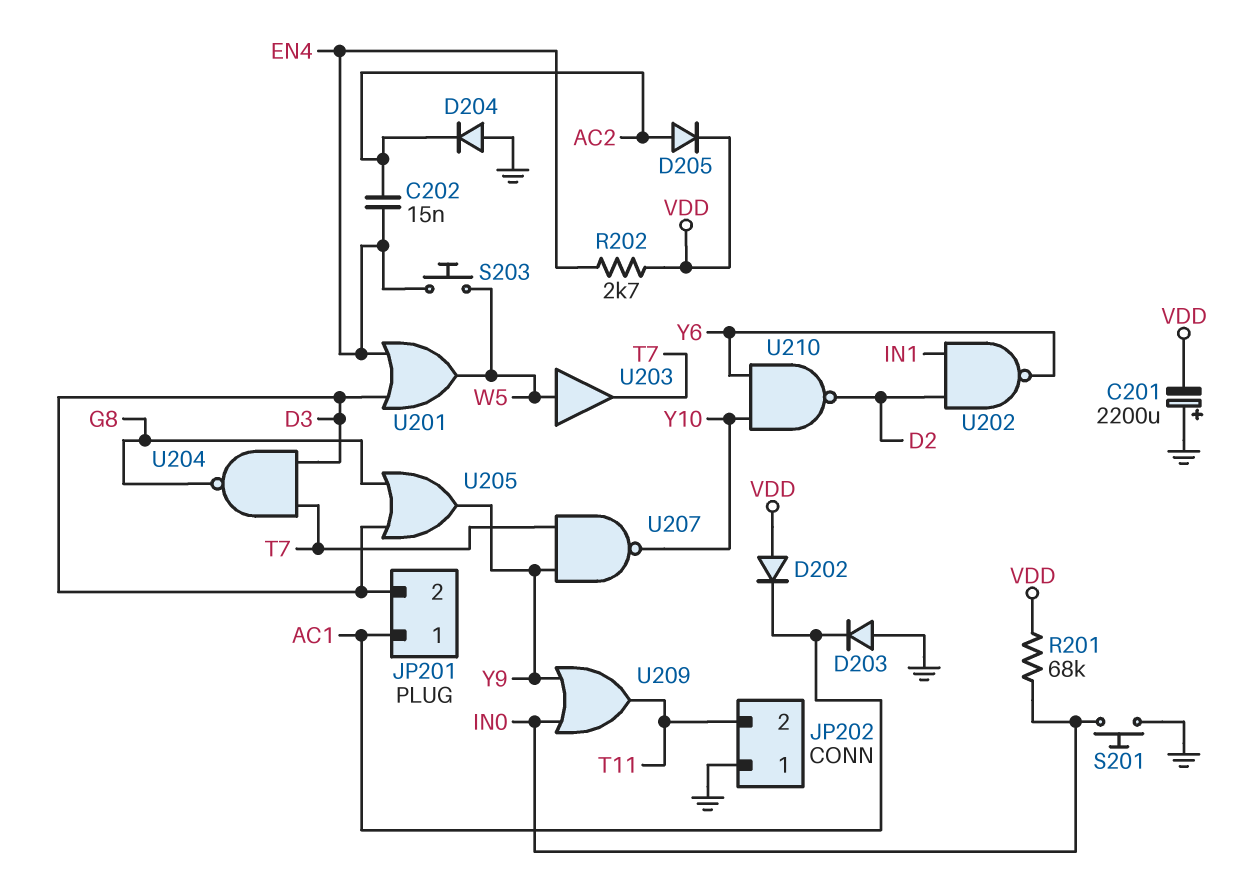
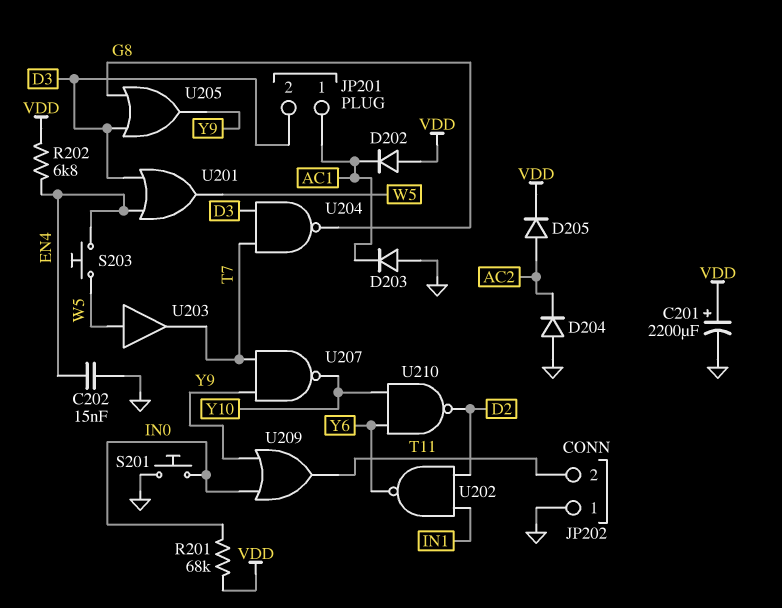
C201: 2200uF (plus GND, minus VDD) -> 2200uF (plus VDD, minus GND)
C202: 15nF (AC2, EN4) -> 15nF (EN4, GND)
R202: 2.7k (EN4, VDD) -> 6.8k (EN4, VDD)

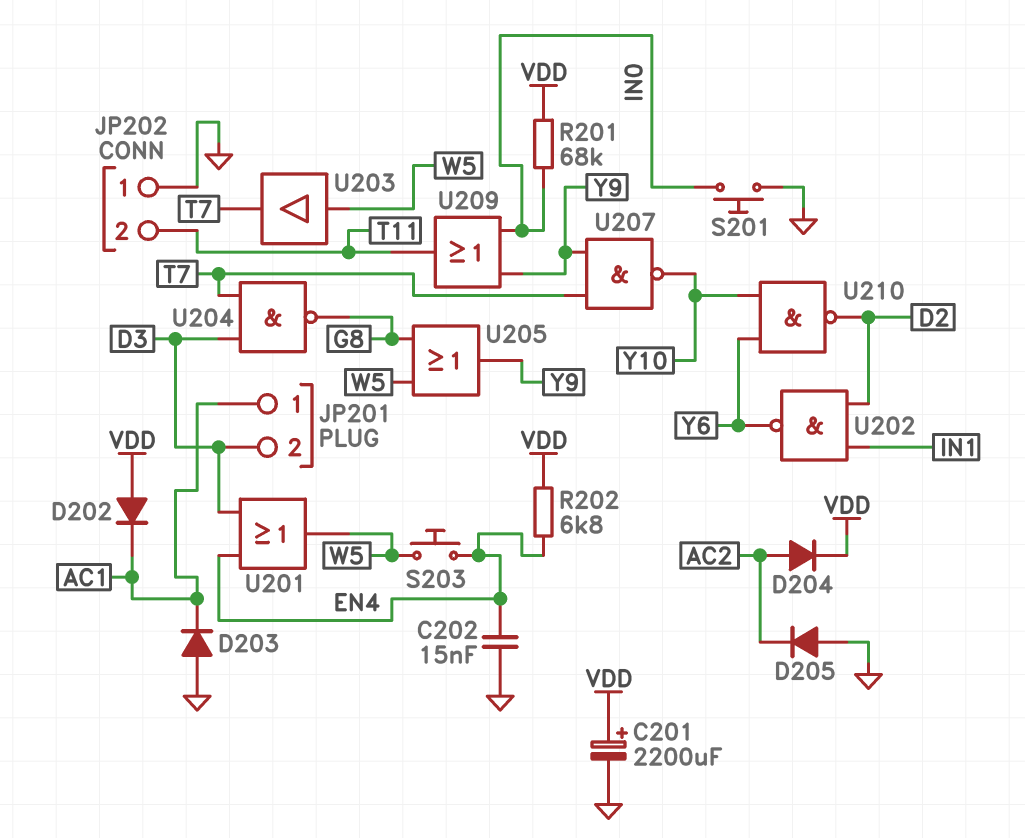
D204: diode (A GND, K AC2) -> diode (A AC2, K VDD)
D205: diode (A AC2, K VDD) -> diode (A GND, K AC2)
U205: OR (in D3, in G8, out Y9) -> OR (in G8, in W5, out Y9)

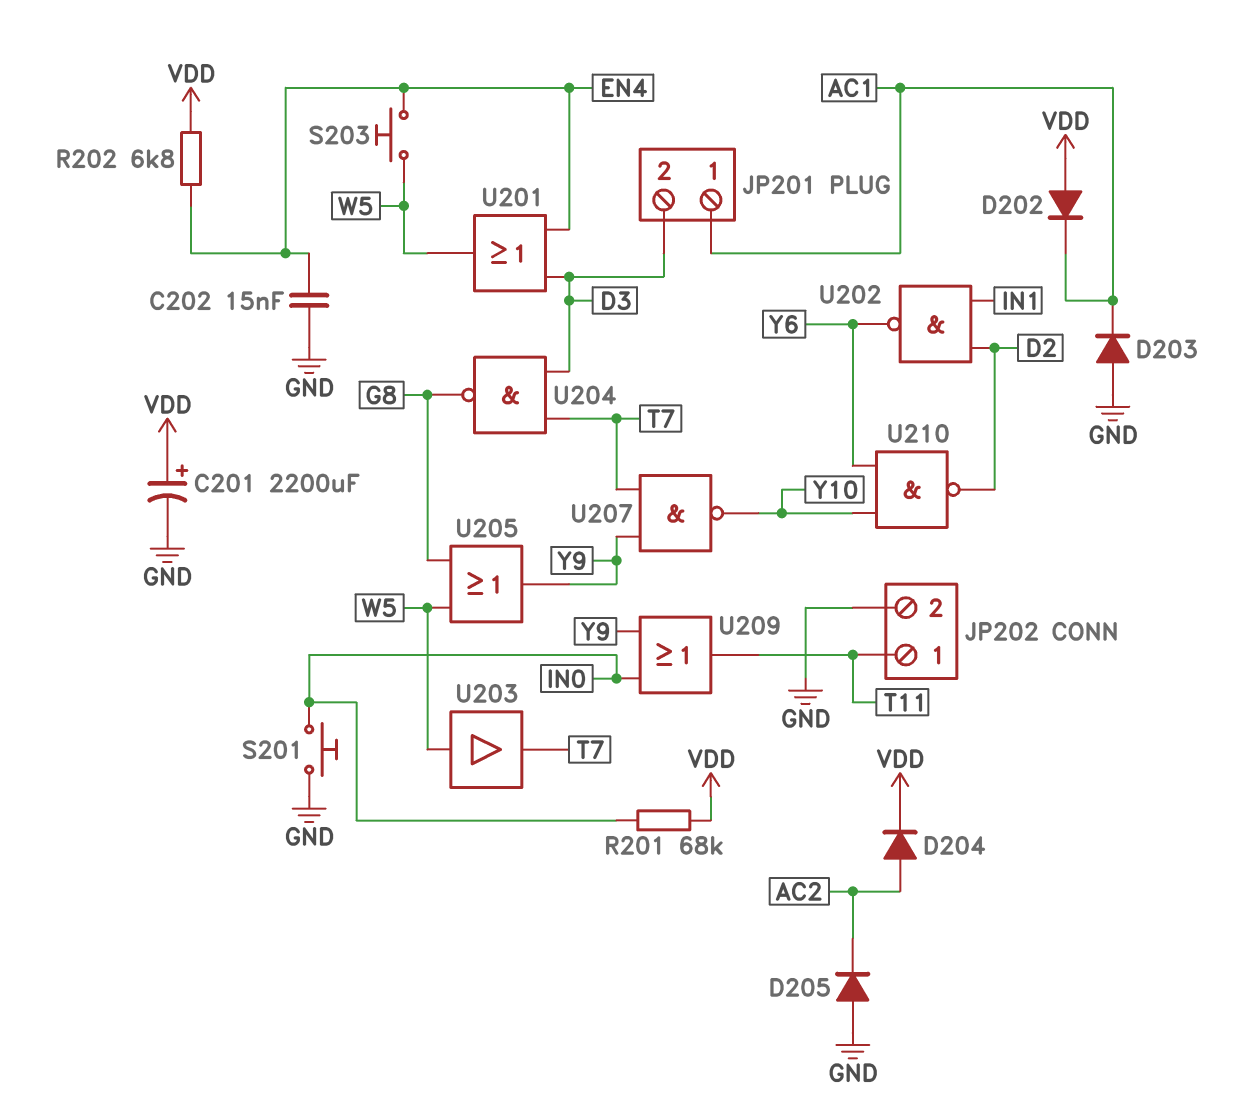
JP202 pin 1: GND -> T11
JP202 pin 2: T11 -> GND

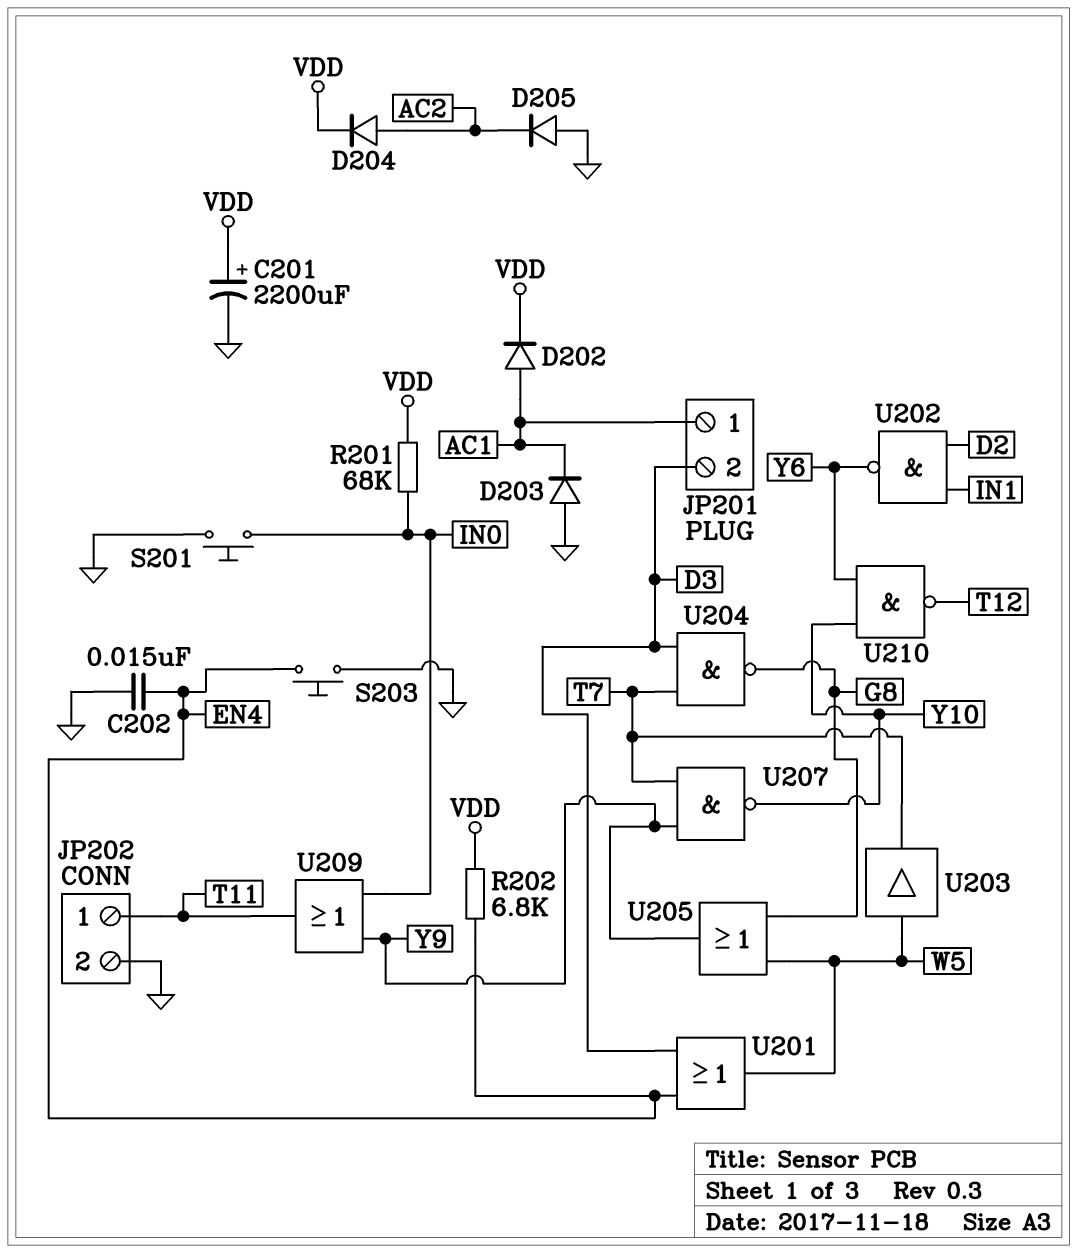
D202: diode (A VDD, K AC1) -> diode (A AC1, K VDD)
S203: button (EN4, W5) -> button (EN4, GND)
U210: NAND (in Y6, in Y10, out D2) -> NAND (in Y6, in Y10, out T12)

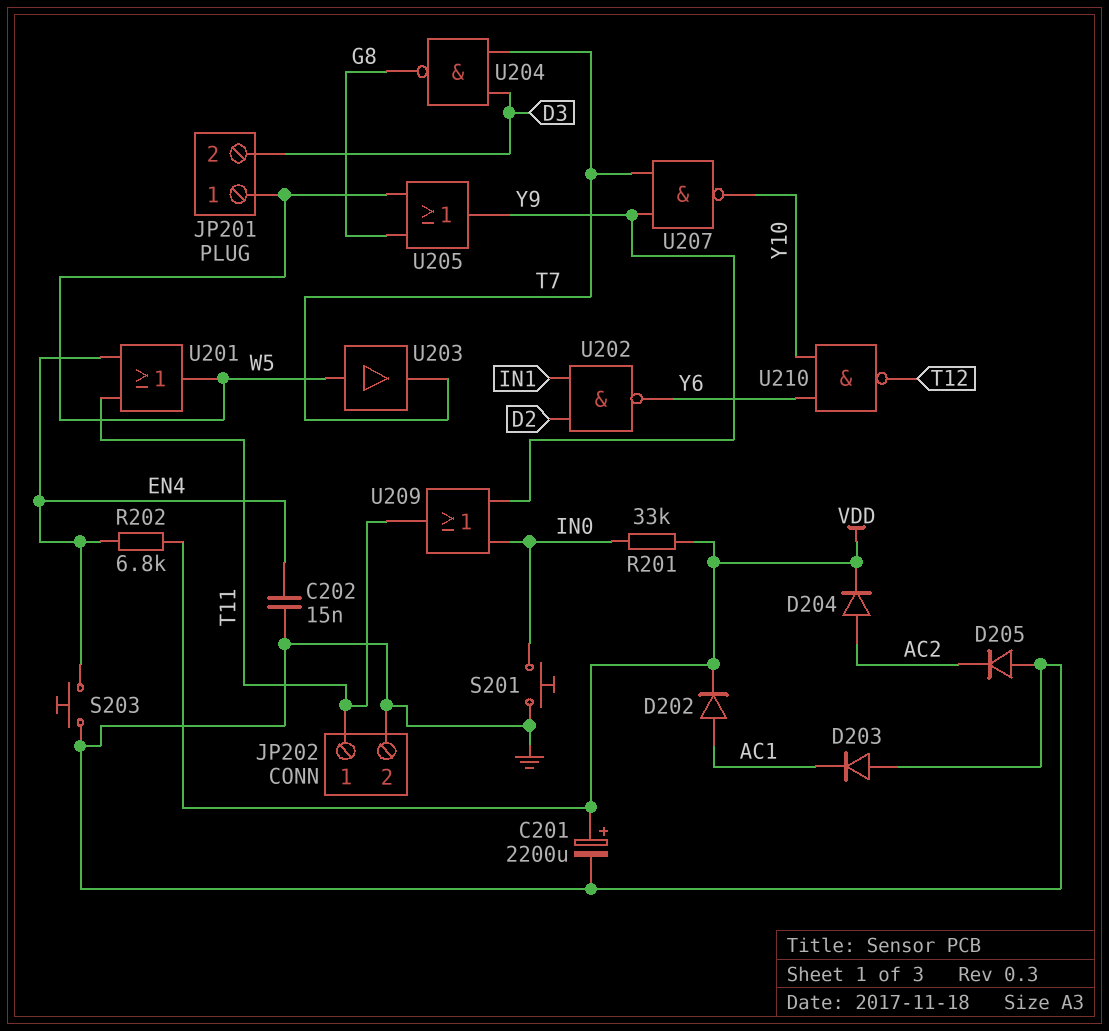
JP201 pin 1: AC1 -> W5
R201: 68k (IN0, VDD) -> 33k (IN0, VDD)
U201: OR (in D3, in EN4, out W5) -> OR (in EN4, in T11, out W5)

